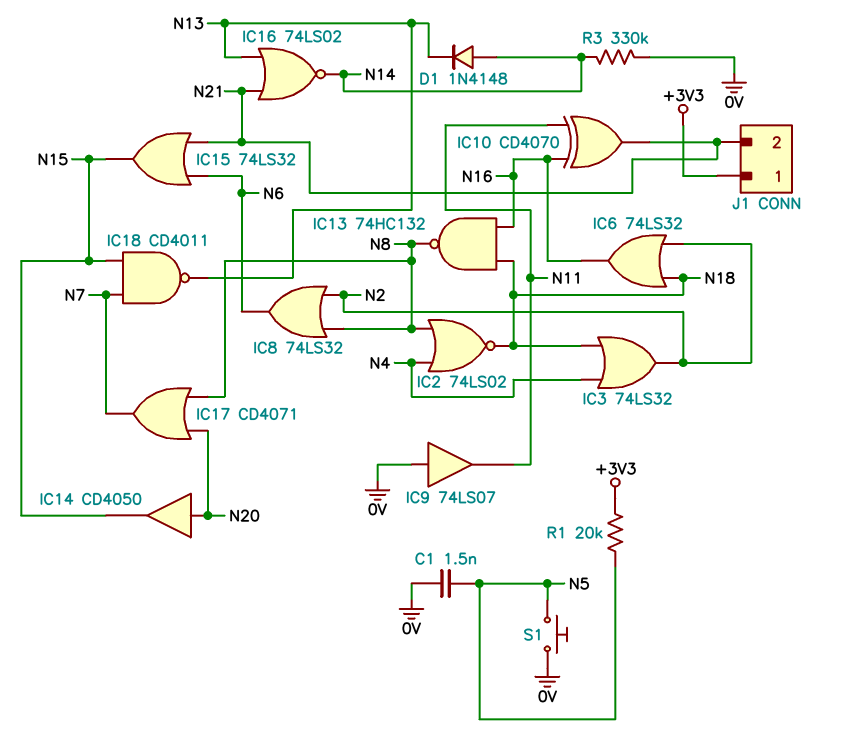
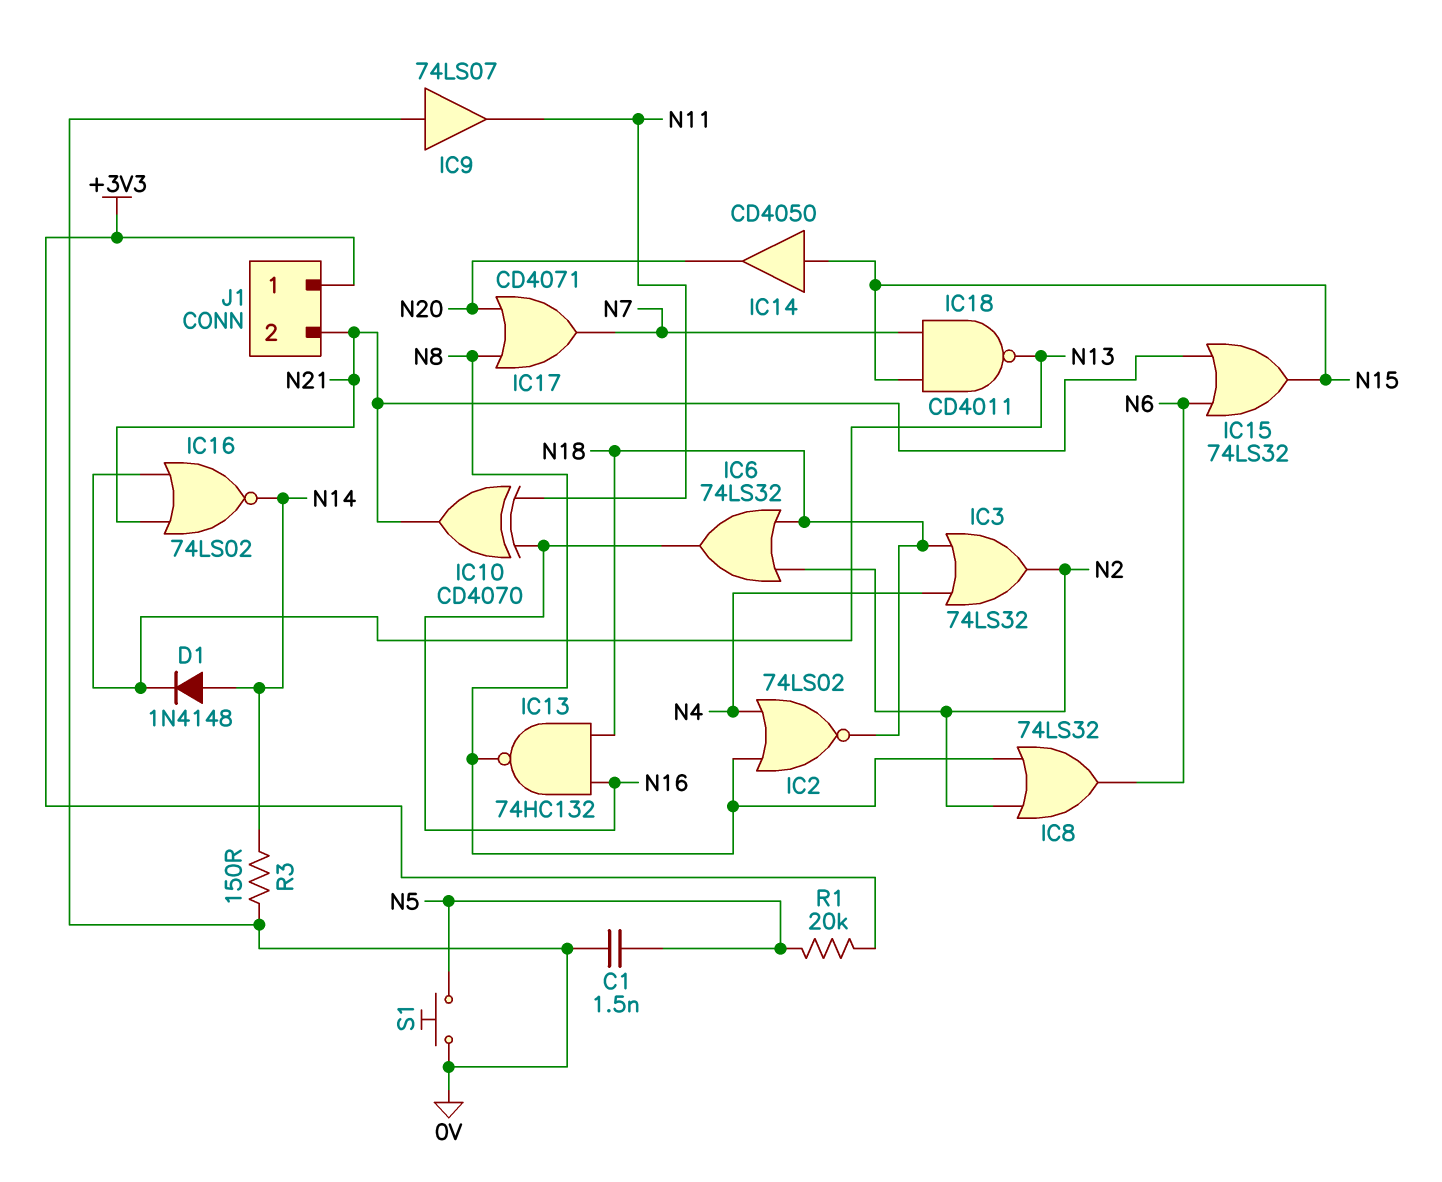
IC14: buffer CD4050 (in N20, out N15) -> buffer CD4050 (in N15, out N20)
R3: 330k (0V, N14) -> 150 (0V, N14)

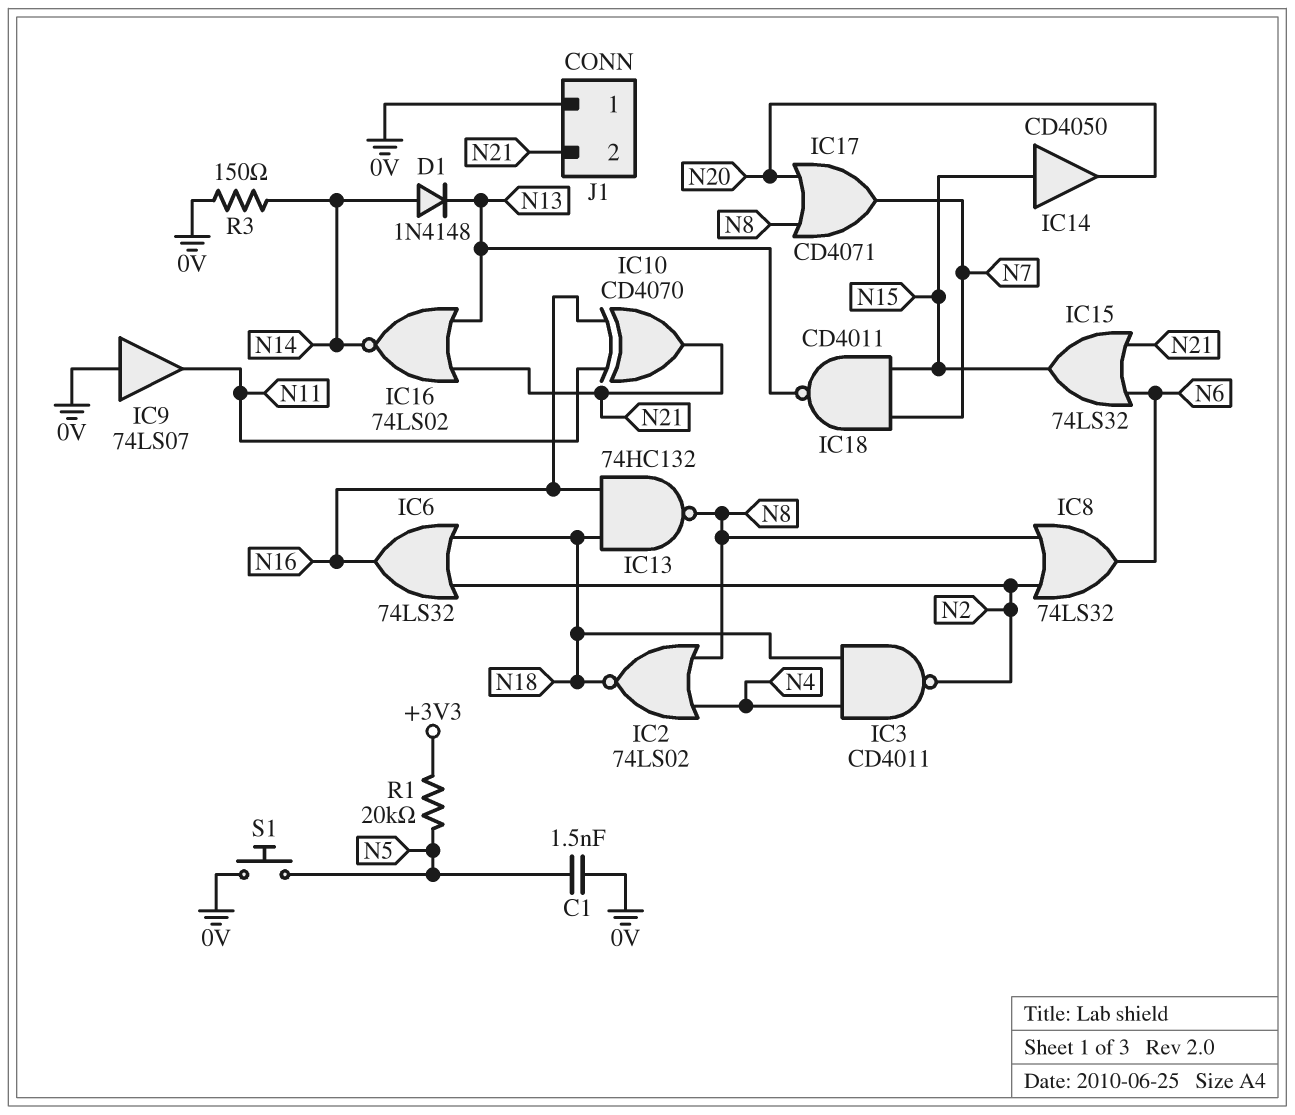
IC3: OR 74LS32 (in N4, in N18, out N2) -> NAND CD4011 (in N4, in N18, out N2)
J1 pin 1: +3V3 -> 0V

